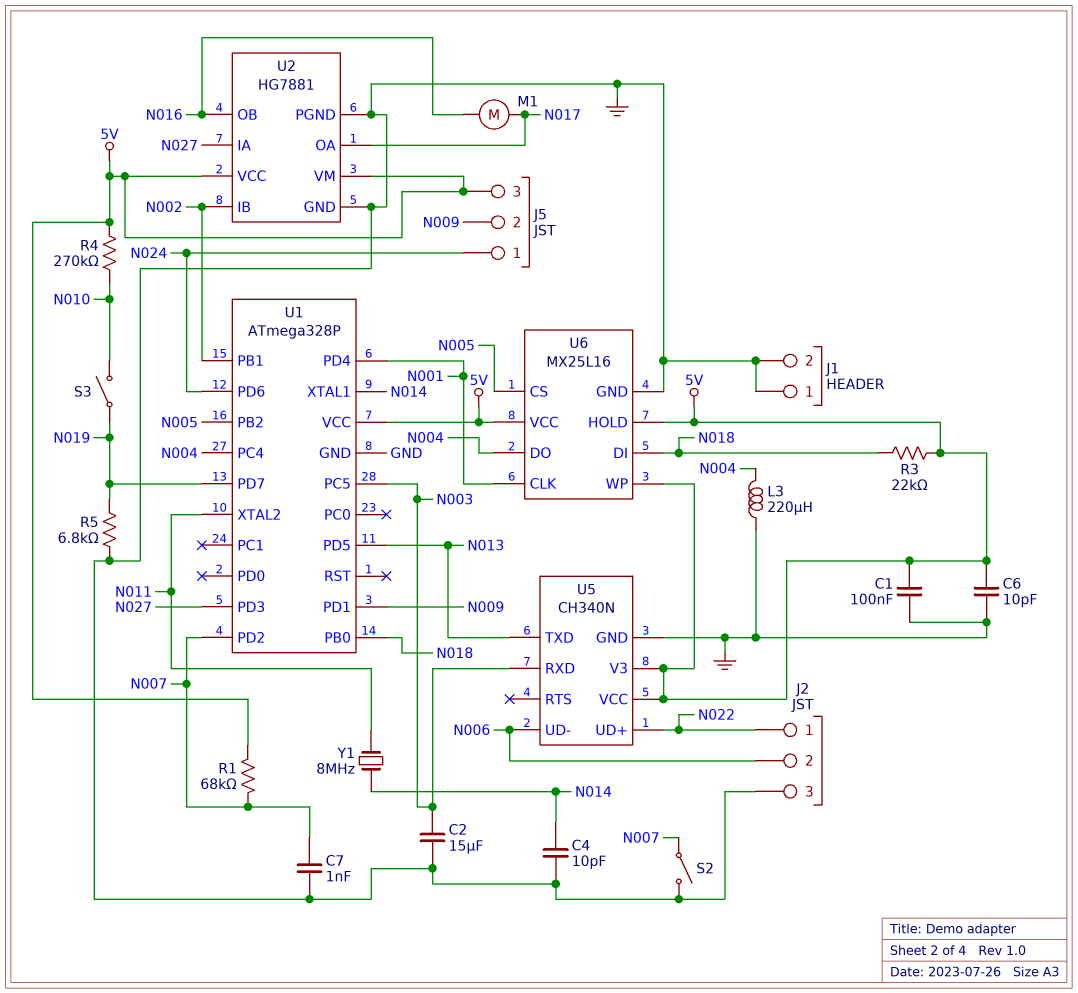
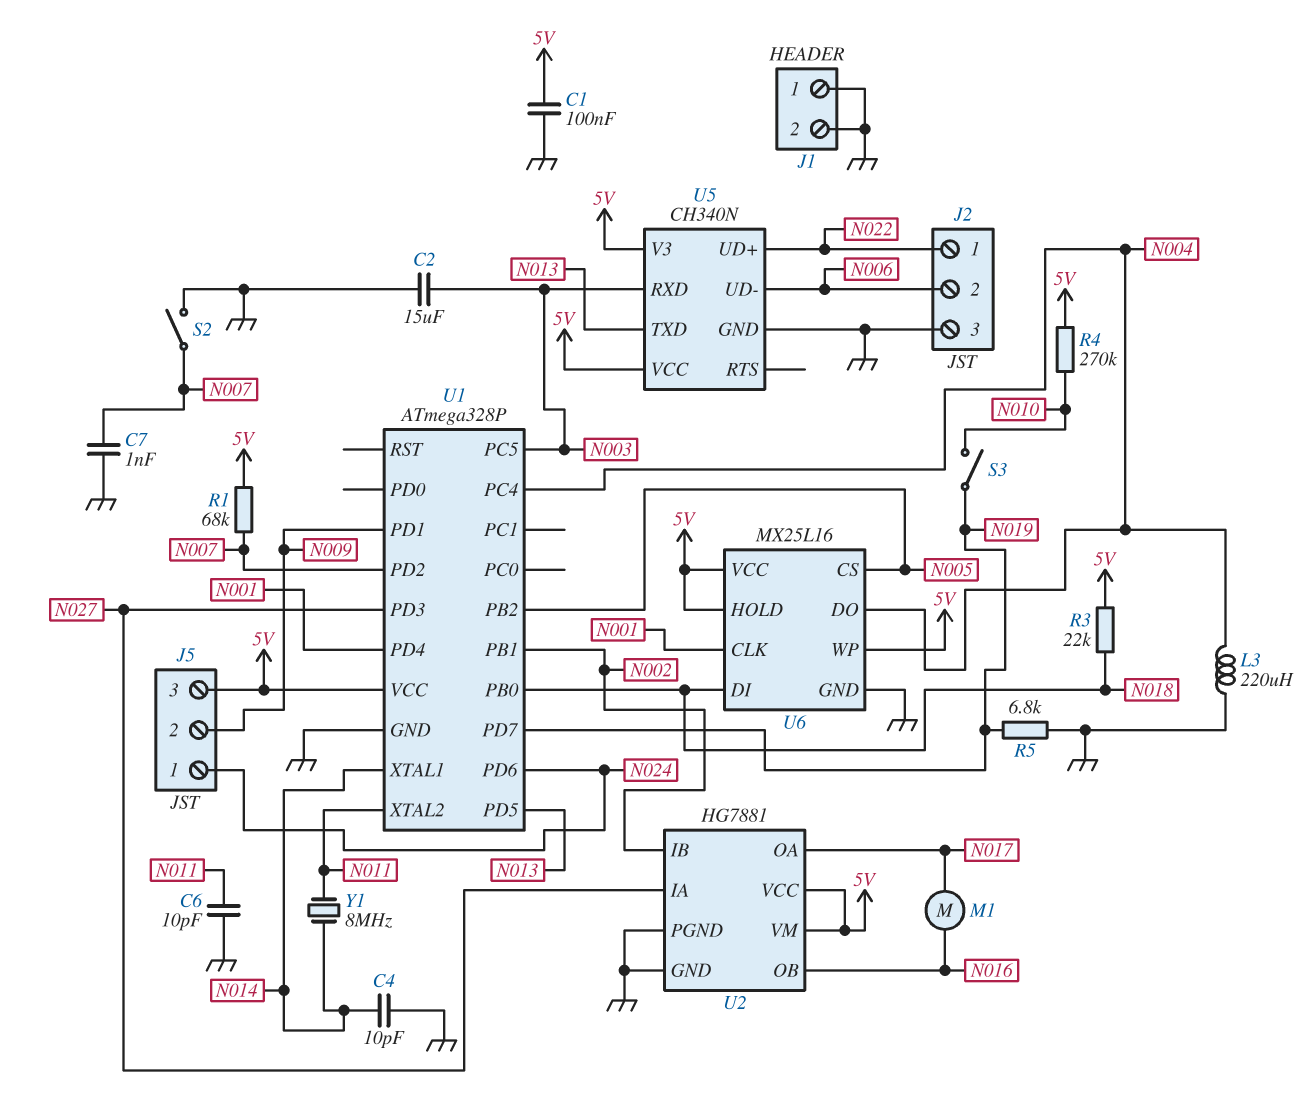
C6: 10pF (5V, GND) -> 10pF (GND, N011)

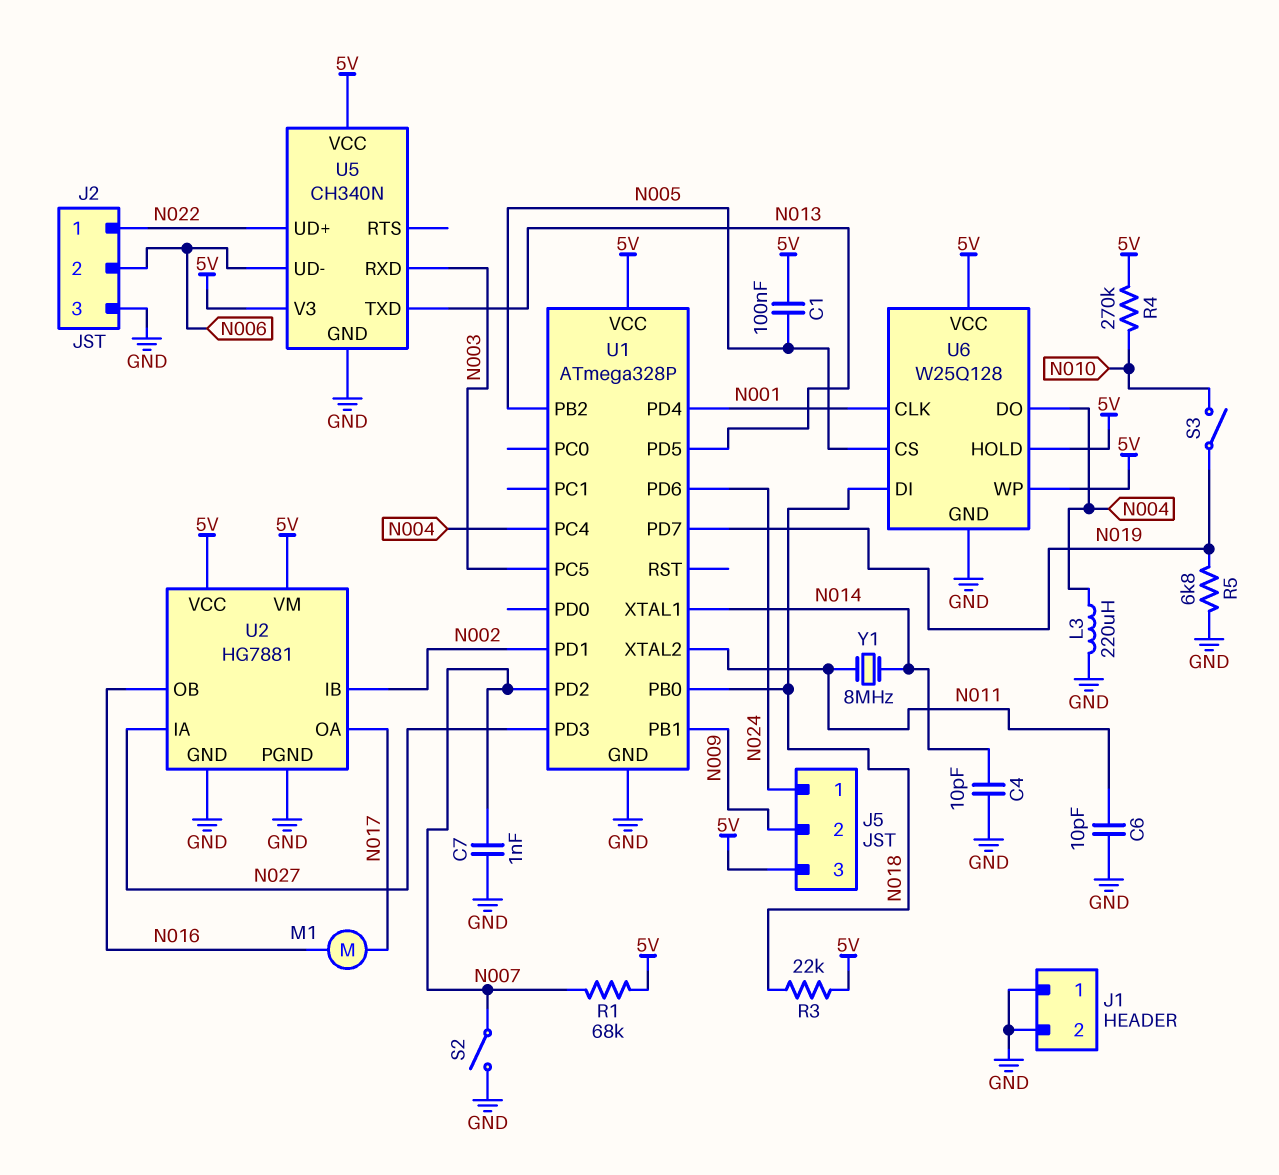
C1: 100nF (5V, GND) -> 100nF (5V, N005)
C2: 15uF (GND, N003) -> none
U1 pin PB1: N002 -> N009
U1 pin PD1: N009 -> N002
U6: MX25L16 -> W25Q128

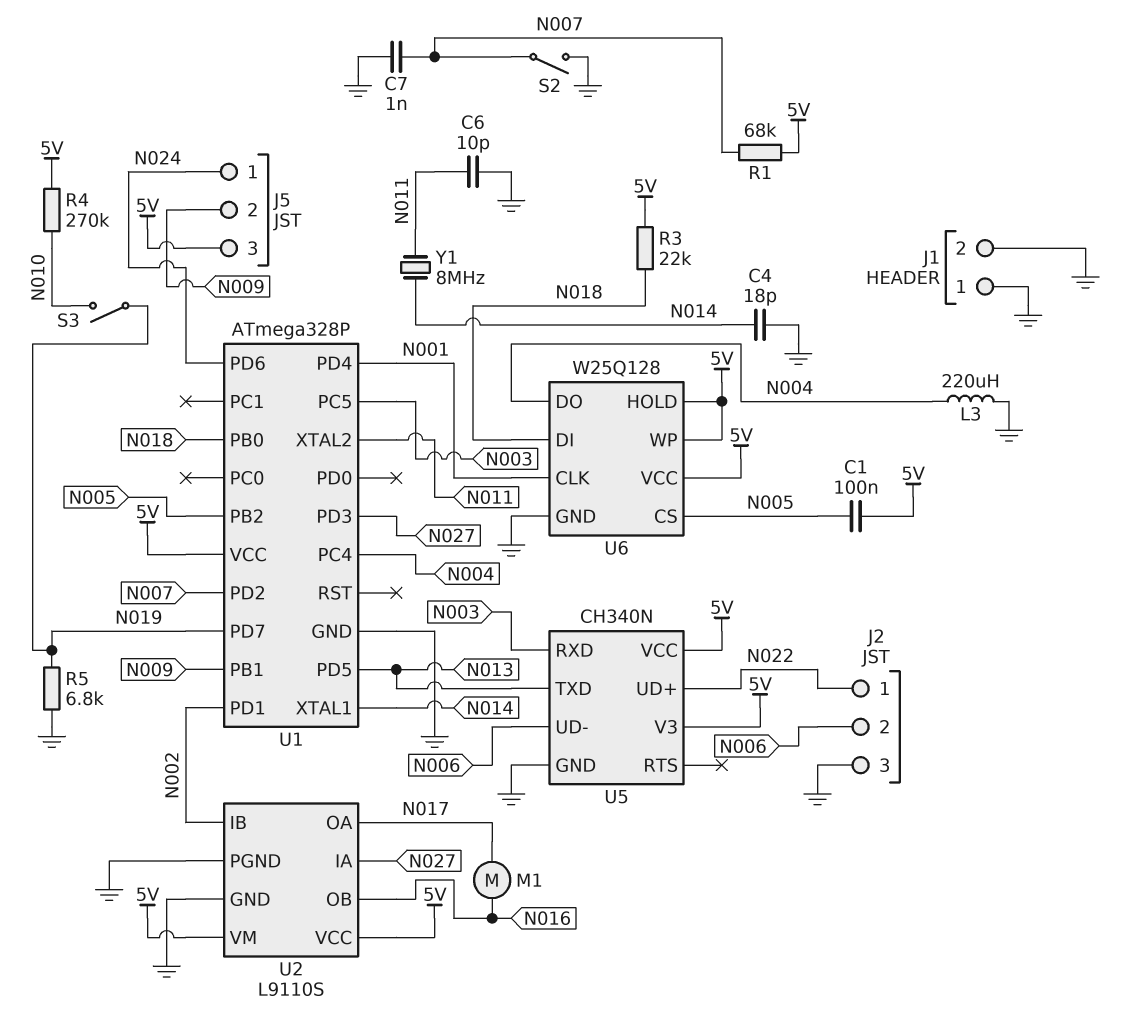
C4: 10pF (GND, N014) -> 18pF (GND, N014)
U2: HG7881 -> L9110S

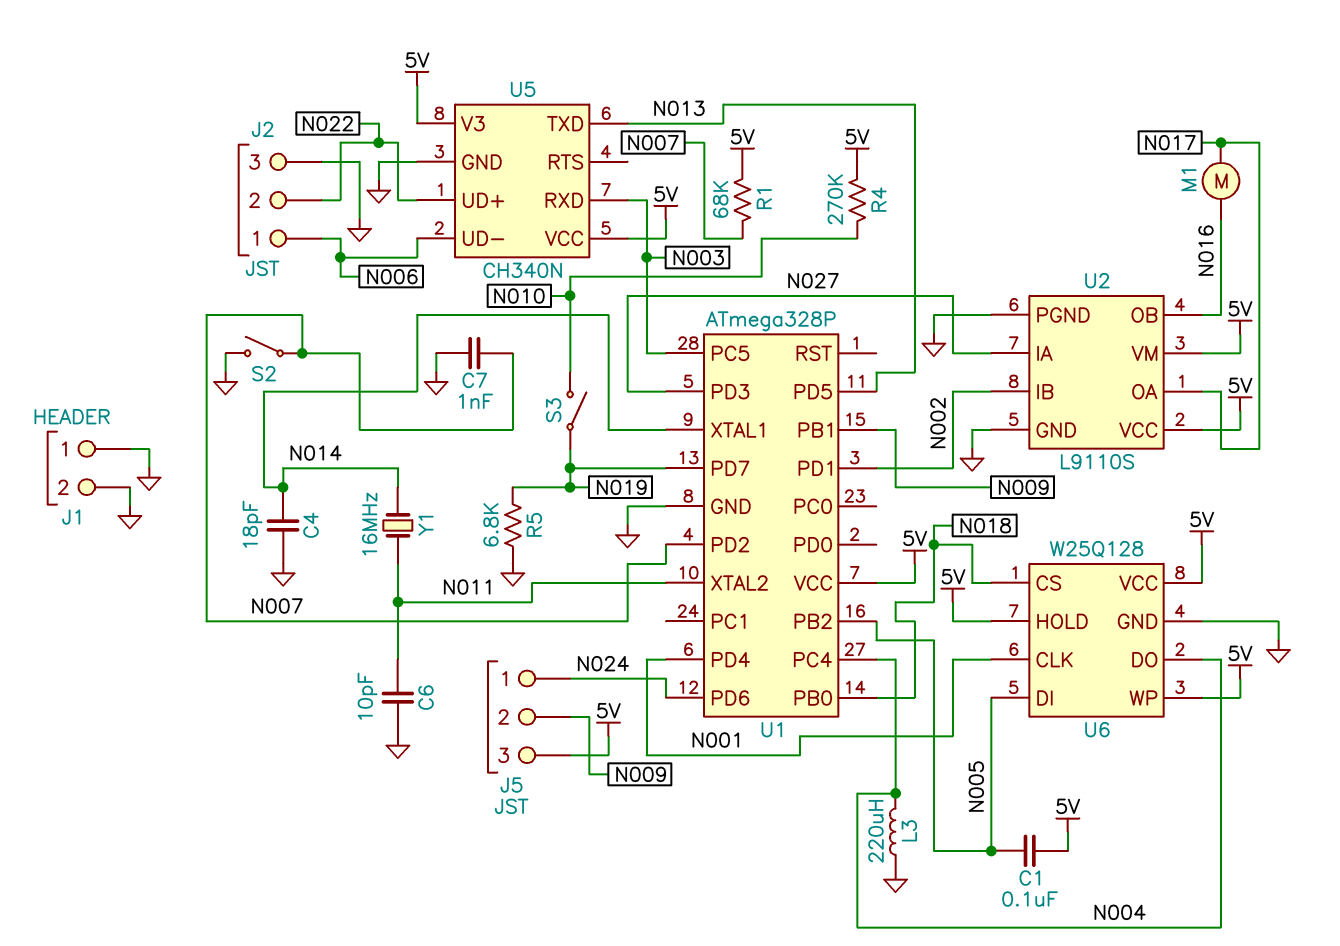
J2 pin 1: N022 -> N006
J2 pin 2: N006 -> N022
R3: 22k (5V, N018) -> none
U6 pin CS: N005 -> N018
U6 pin DI: N018 -> N005
Y1: 8MHz (N011, N014) -> 16MHz (N011, N014)

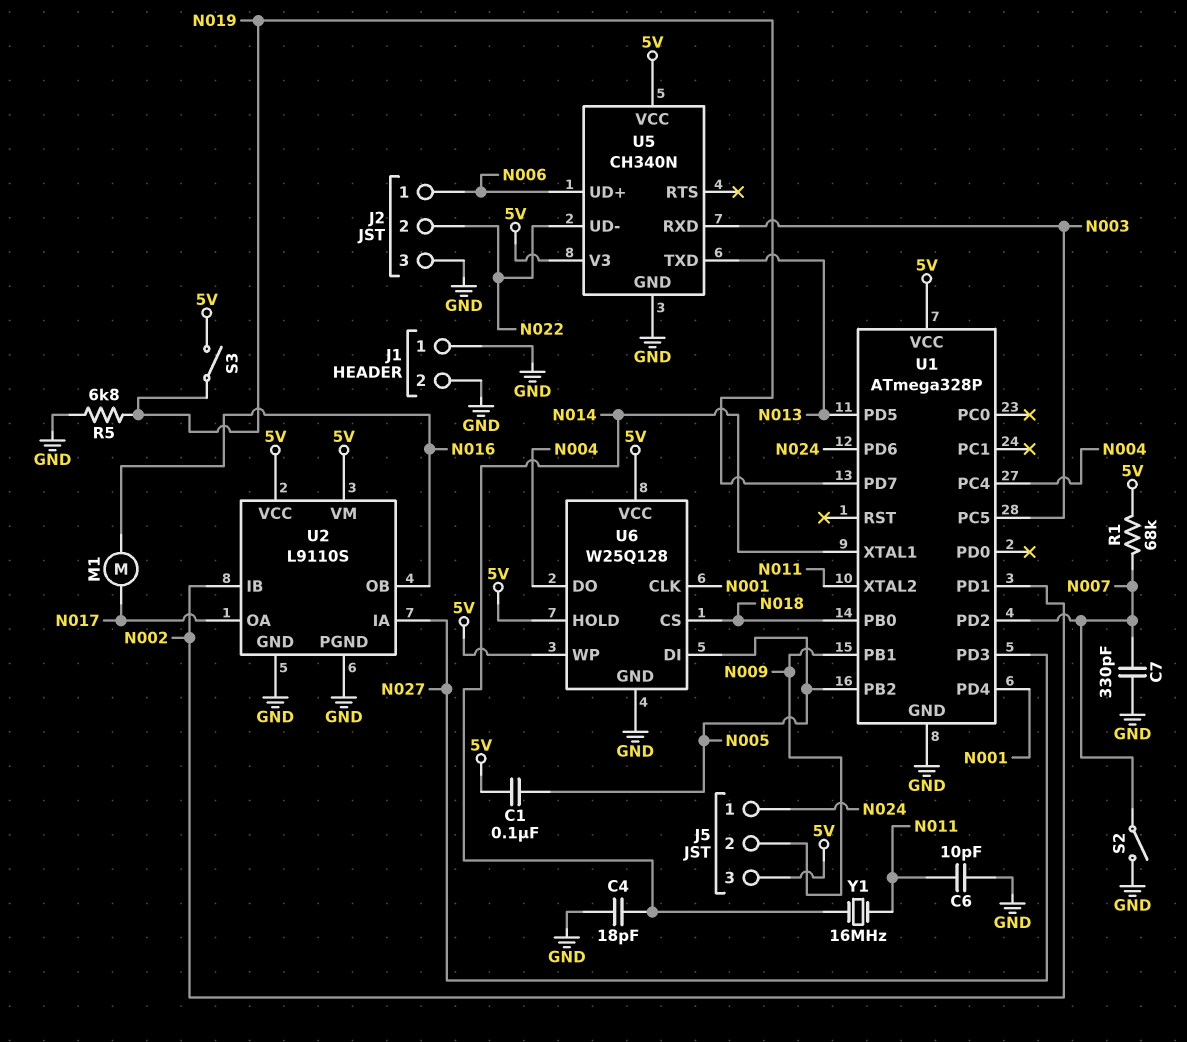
C7: 1nF (GND, N007) -> 330pF (GND, N007)
L3: 220uH (GND, N004) -> none
R4: 270k (5V, N010) -> none
S3: switch (N010, N019) -> switch (5V, N019)
U5 pin UD+: N022 -> N006
U5 pin UD-: N006 -> N022

